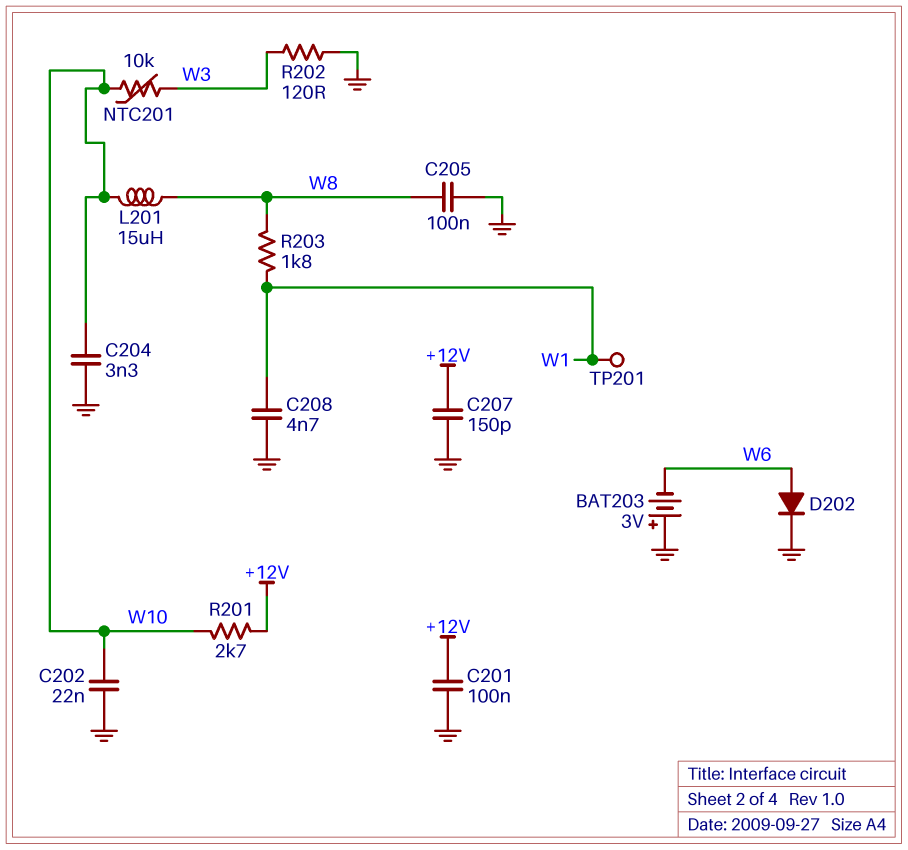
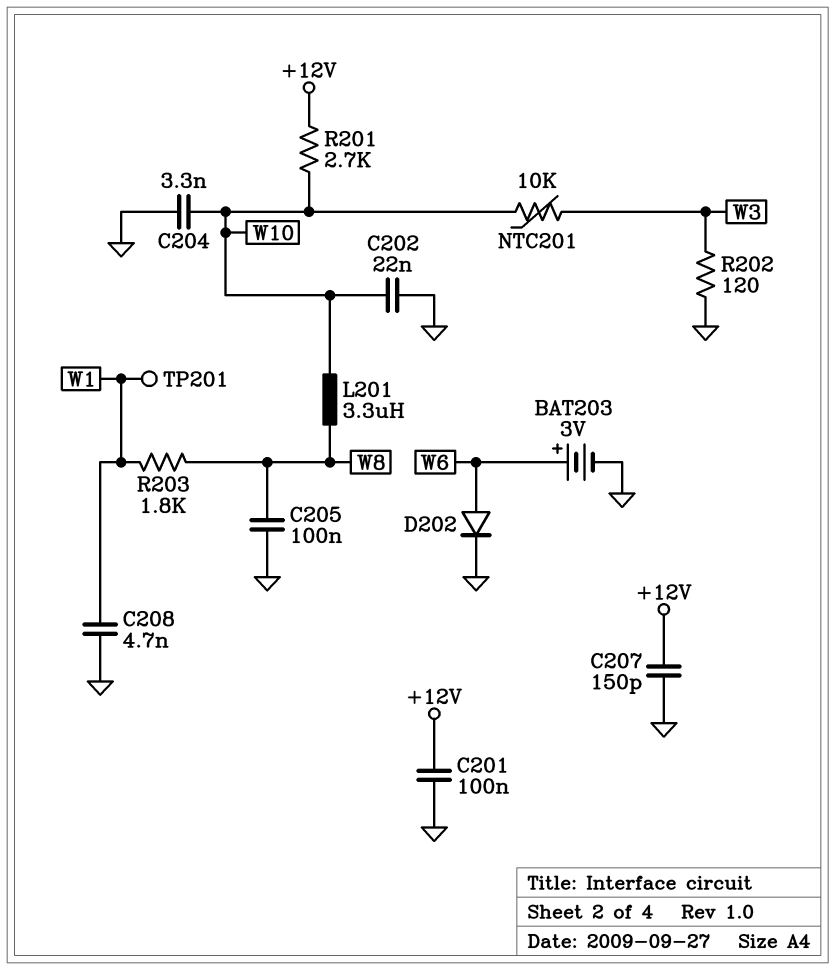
BAT203: 3V (plus GND, minus W6) -> 3V (plus W6, minus GND)
L201: 15uH (W8, W10) -> 3.3uH (W8, W10)

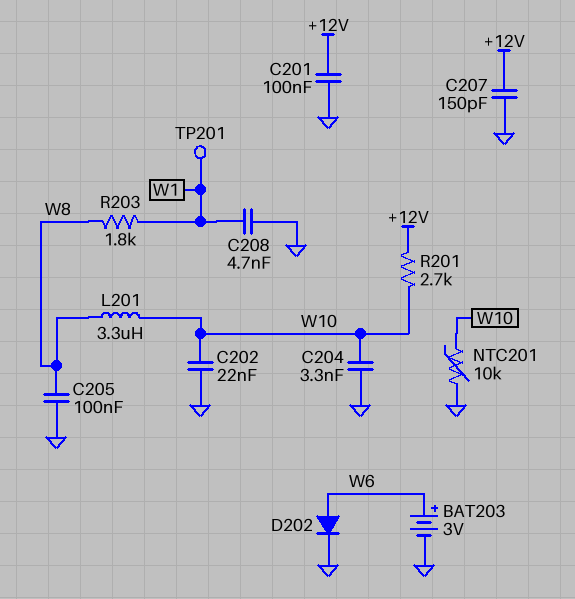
NTC201: 10k (W3, W10) -> 10k (GND, W10)
R202: 120 (GND, W3) -> none

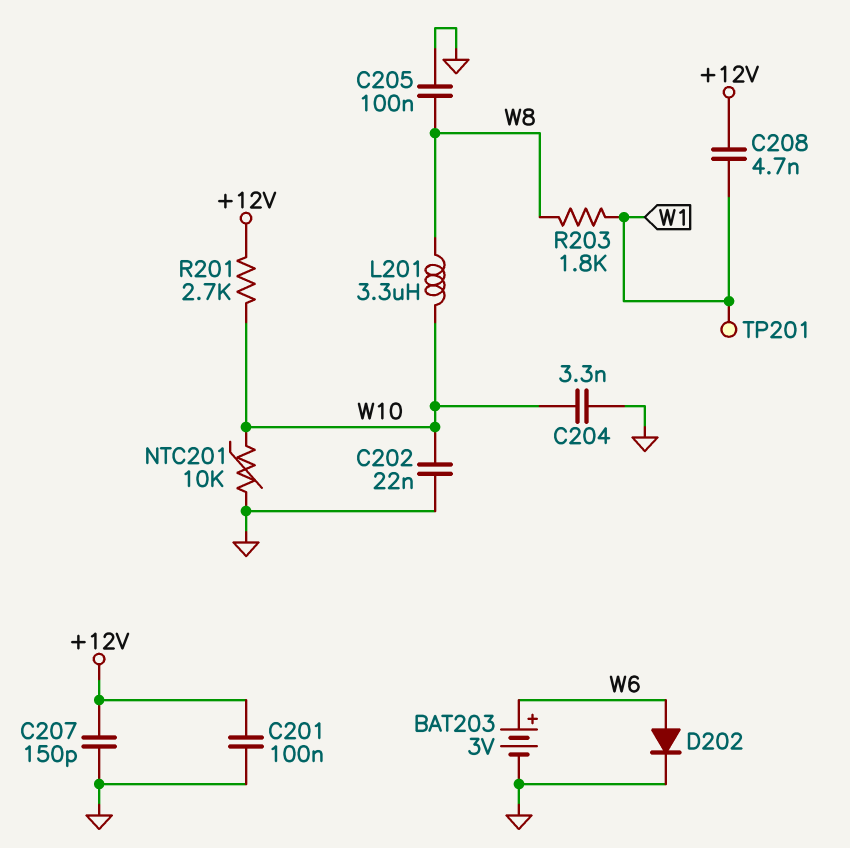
C208: 4.7nF (GND, W1) -> 4.7nF (+12V, W1)

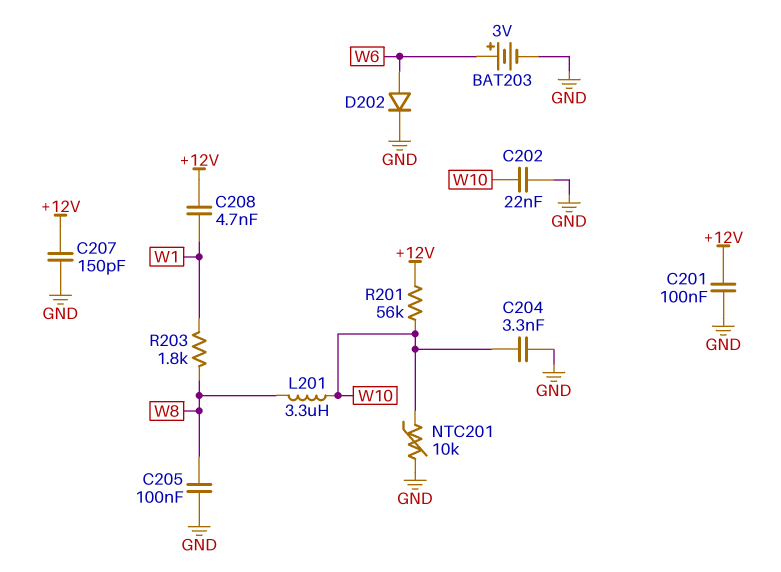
R201: 2.7k (+12V, W10) -> 56k (+12V, W10)
TP201: test point (W1) -> none

